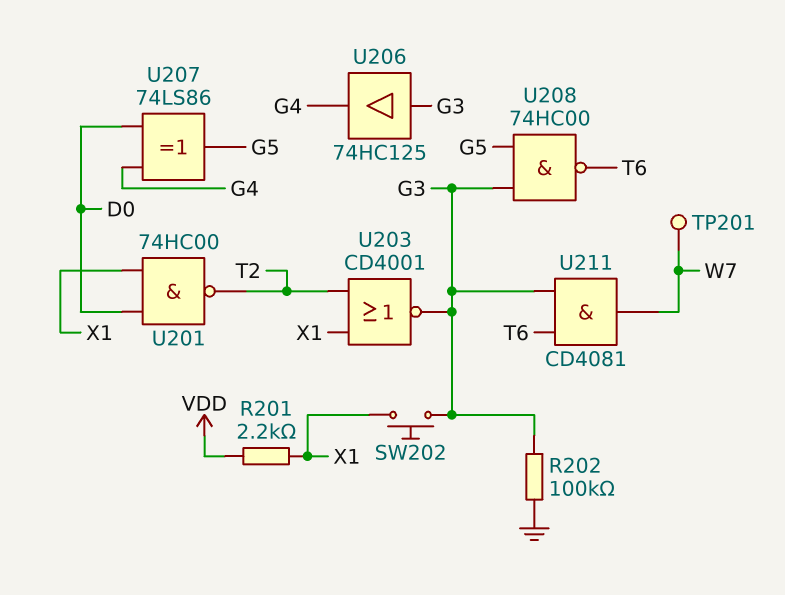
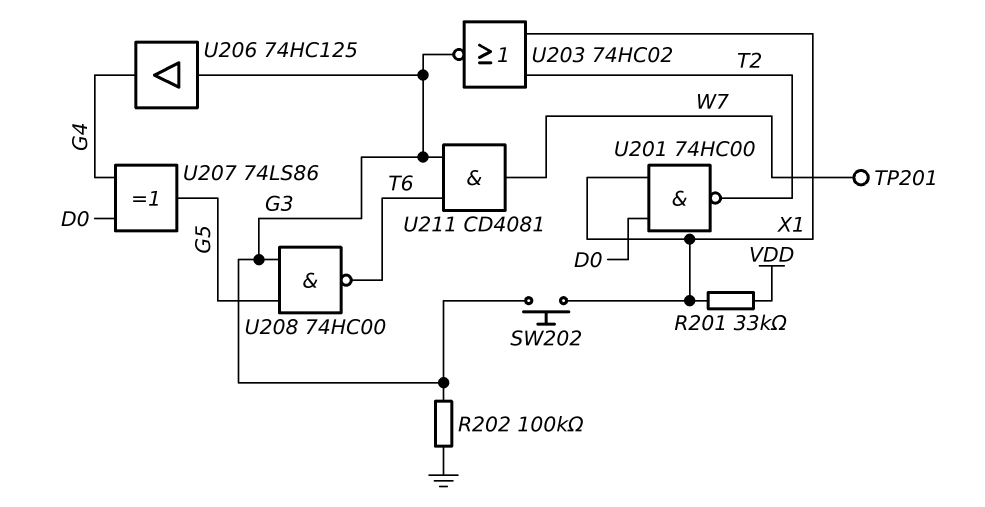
R201: 2.2k (VDD, X1) -> 33k (VDD, X1)
U203: NOR CD4001 (in T2, in X1, out G3) -> NOR 74HC02 (in T2, in X1, out G3)

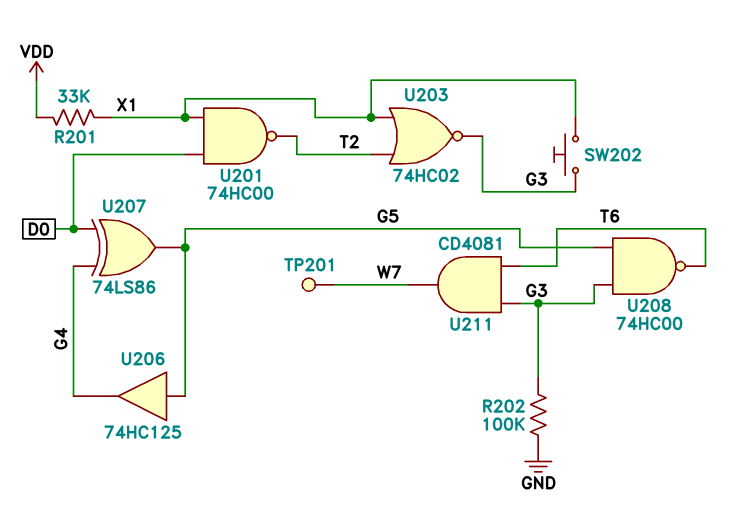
U206: buffer 74HC125 (in G3, out G4) -> buffer 74HC125 (in G5, out G4)

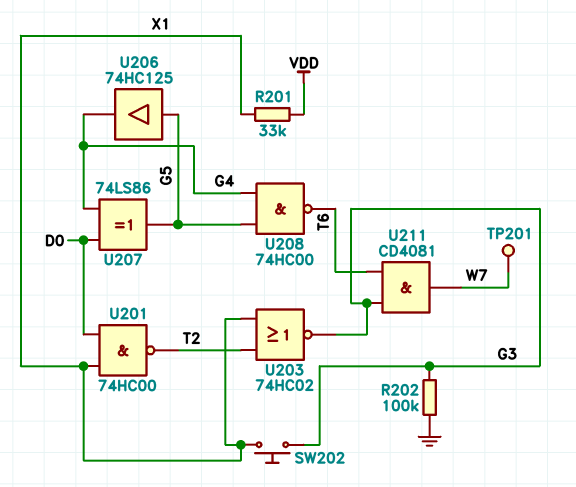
U208: NAND 74HC00 (in G3, in G5, out T6) -> NAND 74HC00 (in G4, in G5, out T6)

